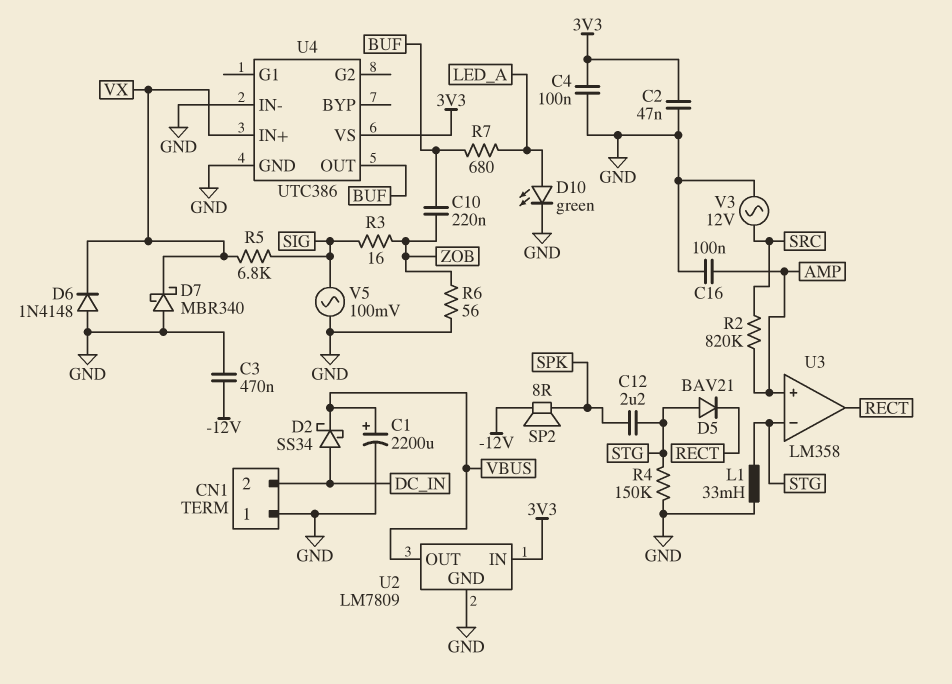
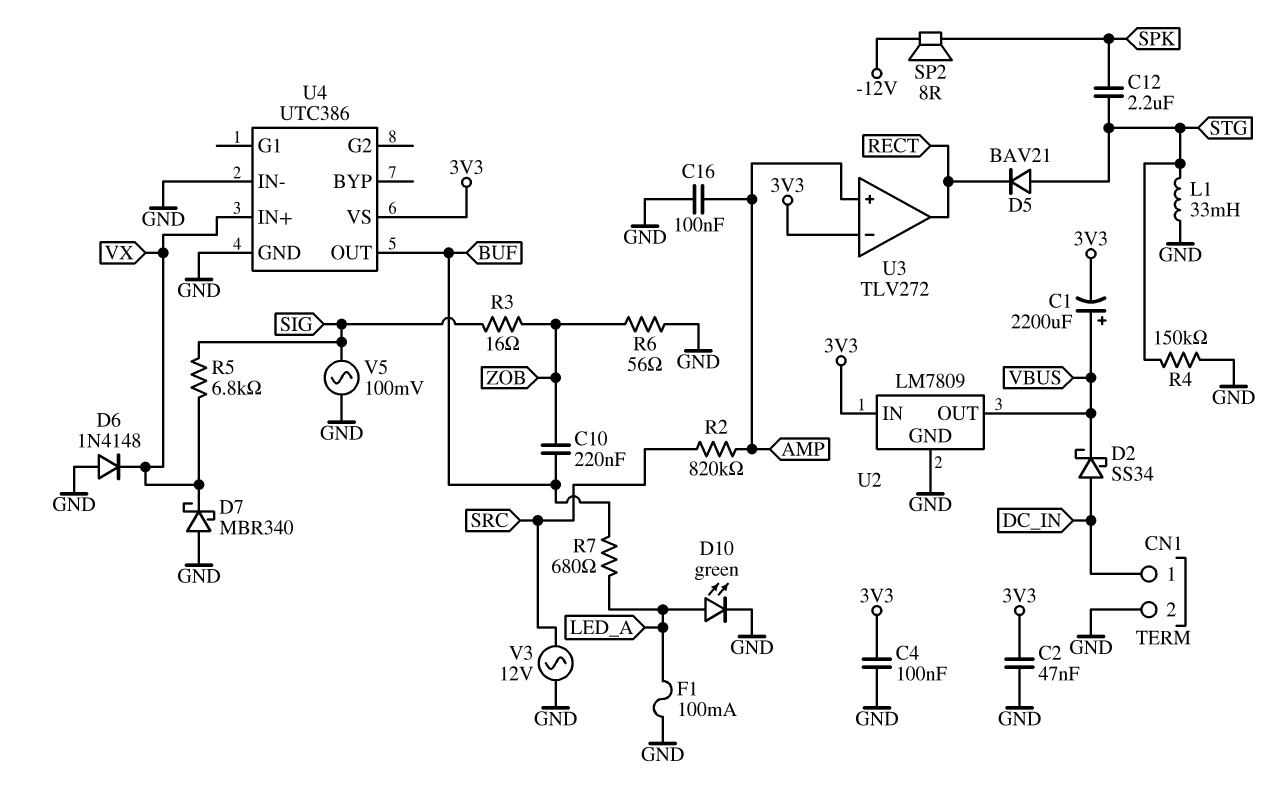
C1: 2200uF (plus VBUS, minus GND) -> 2200uF (plus VBUS, minus 3V3)
C3: 470nF (-12V, GND) -> none
CN1 pin 1: GND -> DC_IN
CN1 pin 2: DC_IN -> GND
F1: none -> 100mA (GND, LED_A)
U3: LM358 -> TLV272
U3 pin in-: STG -> 3V3

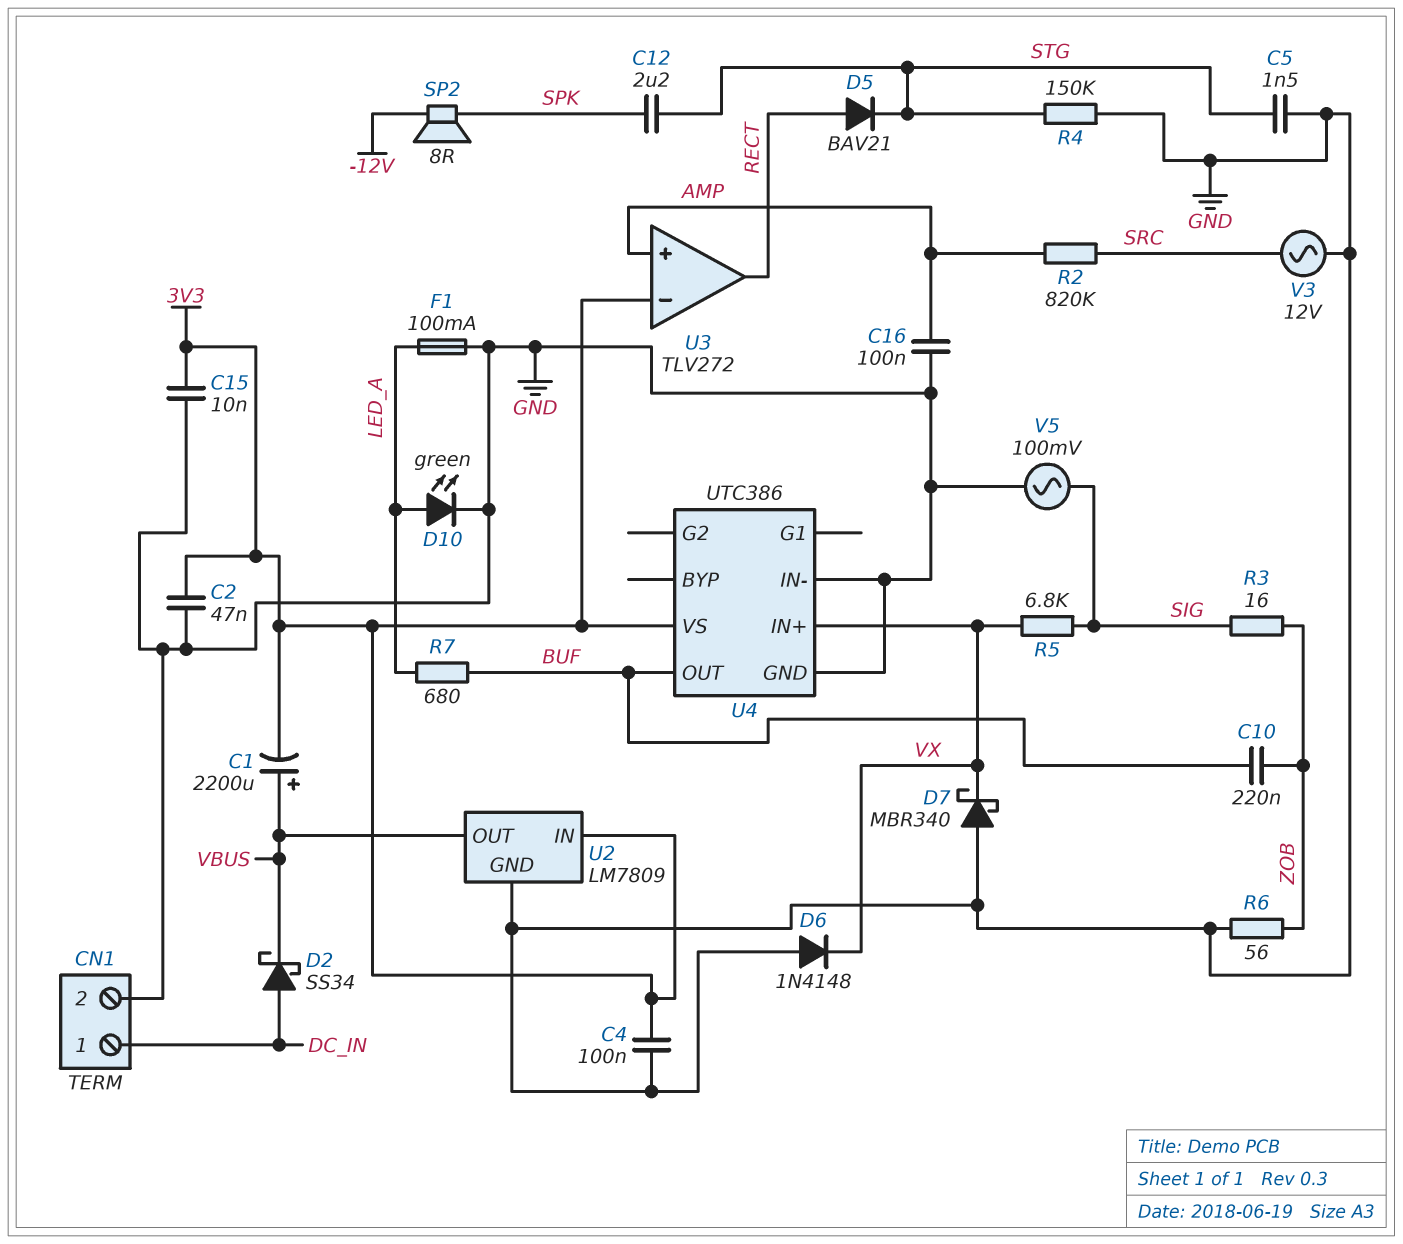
C5: none -> 1.5nF (GND, STG)
C15: none -> 10nF (3V3, GND)
D5: diode BAV21 (A STG, K RECT) -> diode BAV21 (A RECT, K STG)
L1: 33mH (GND, STG) -> none

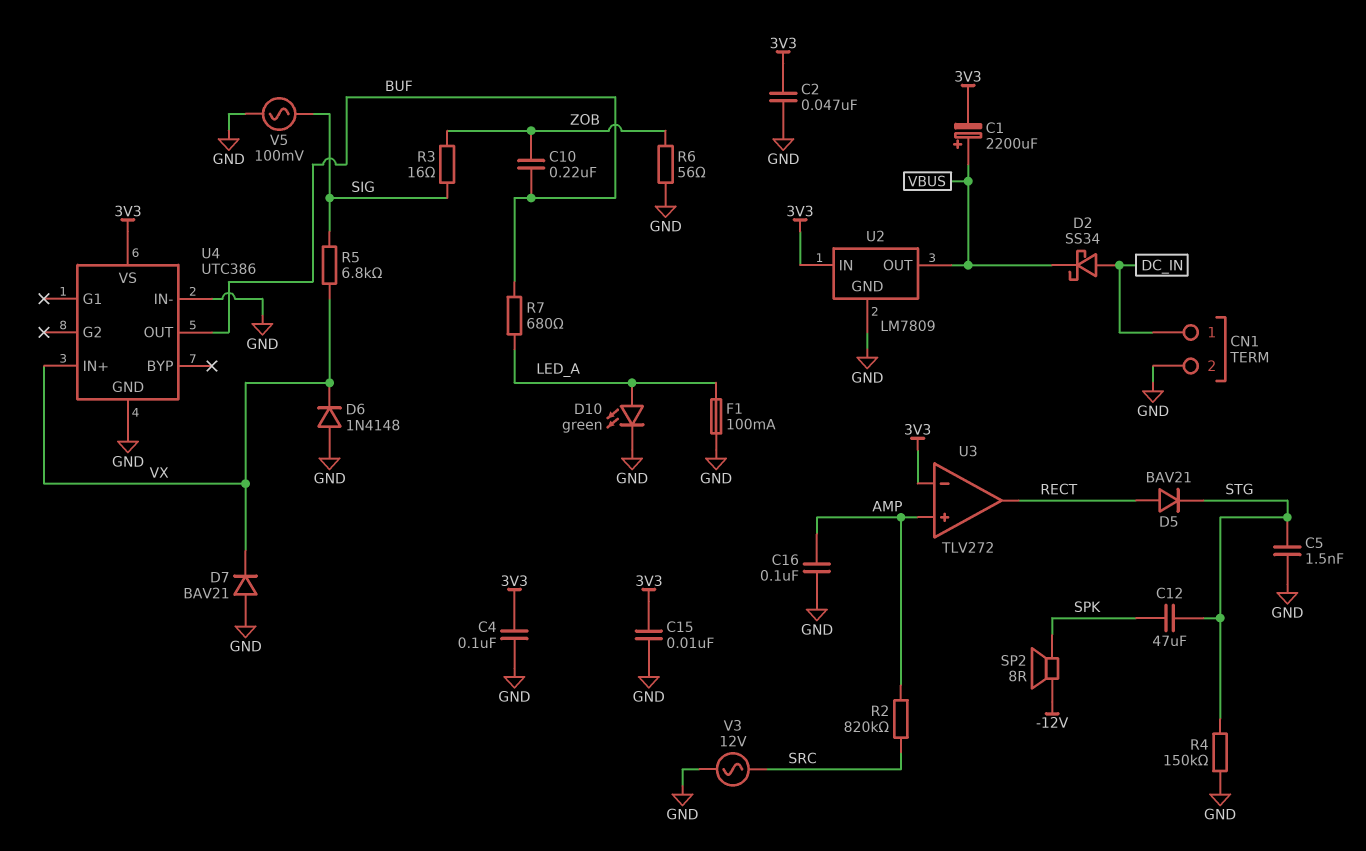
C12: 2.2uF (SPK, STG) -> 47uF (SPK, STG)
D7: schottky MBR340 (A GND, K VX) -> diode BAV21 (A GND, K VX)

